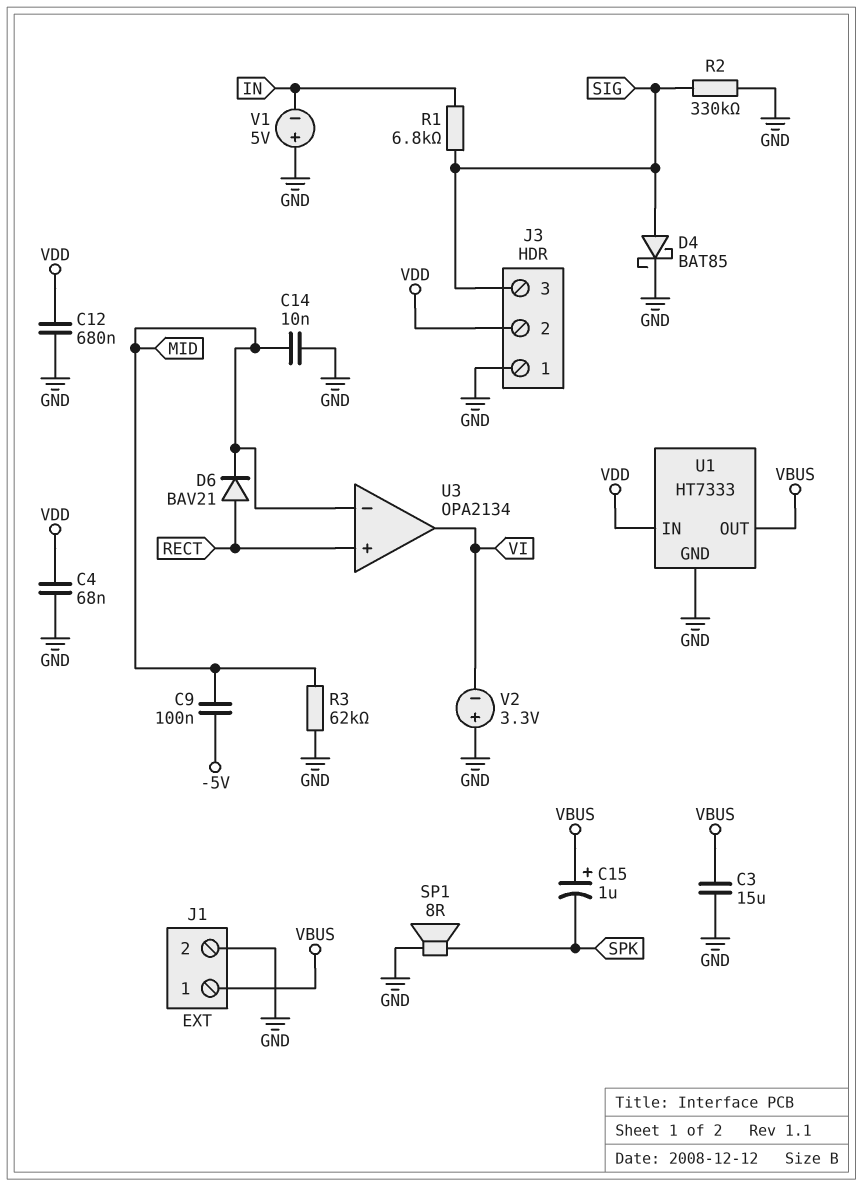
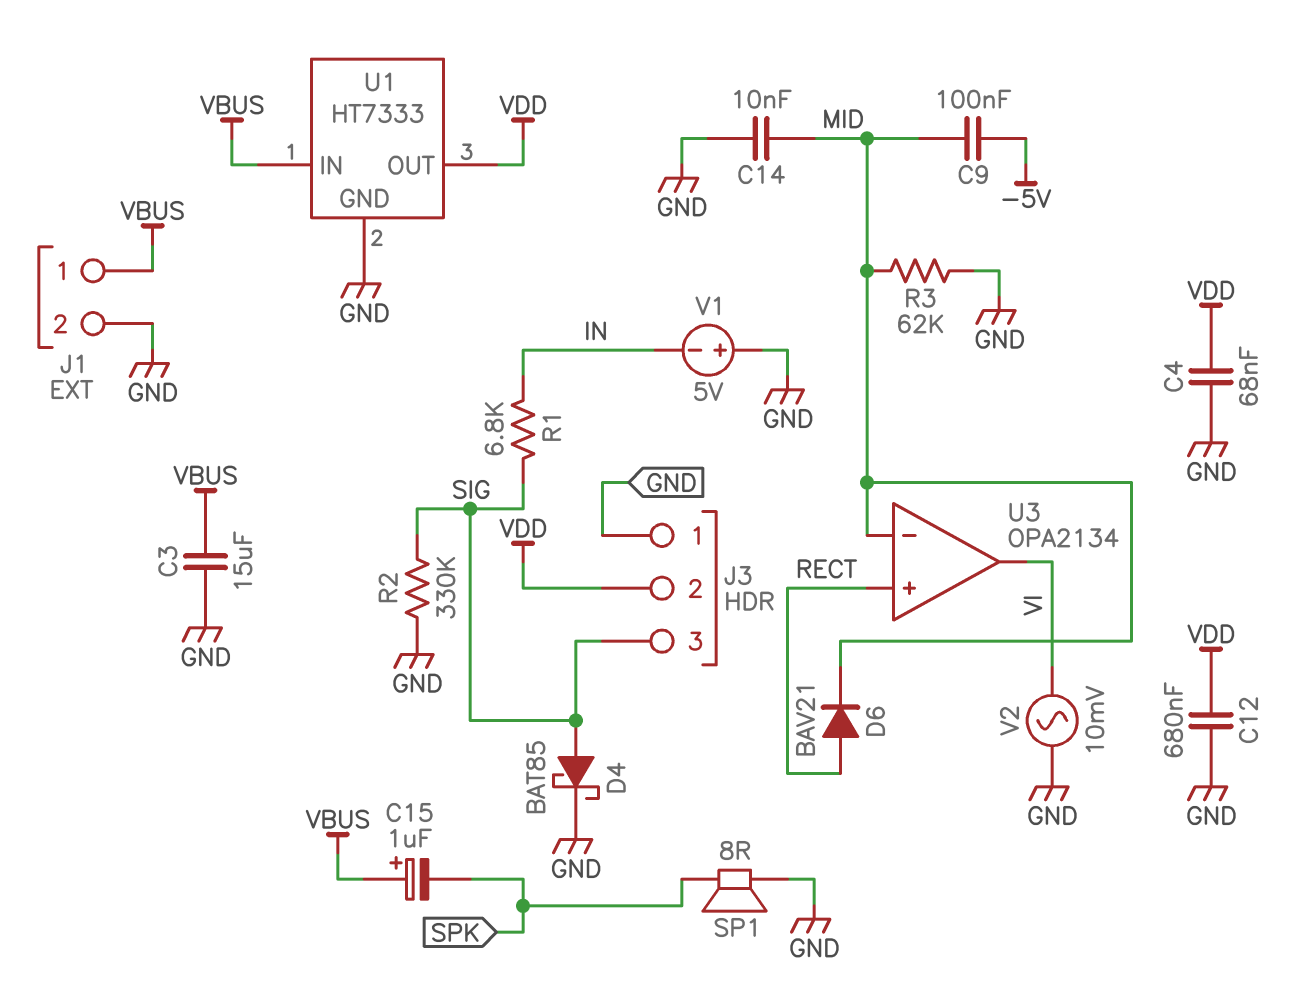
U1 pin IN: VDD -> VBUS
U1 pin OUT: VBUS -> VDD
V2: 3.3V (plus GND, minus VI) -> AC 10mV (GND, VI)

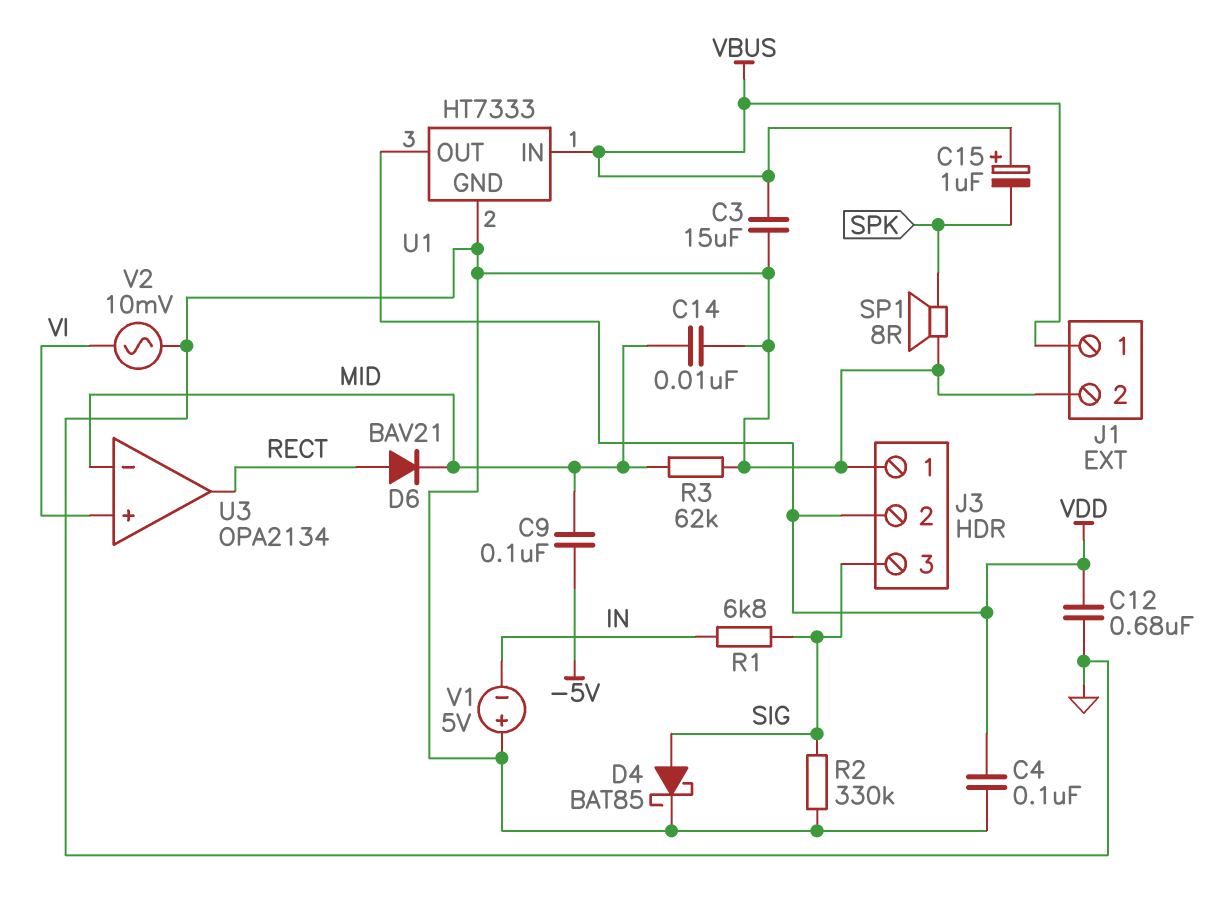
C4: 68nF (GND, VDD) -> 100nF (GND, VDD)
U3 pin in+: RECT -> VI
U3 pin out: VI -> RECT

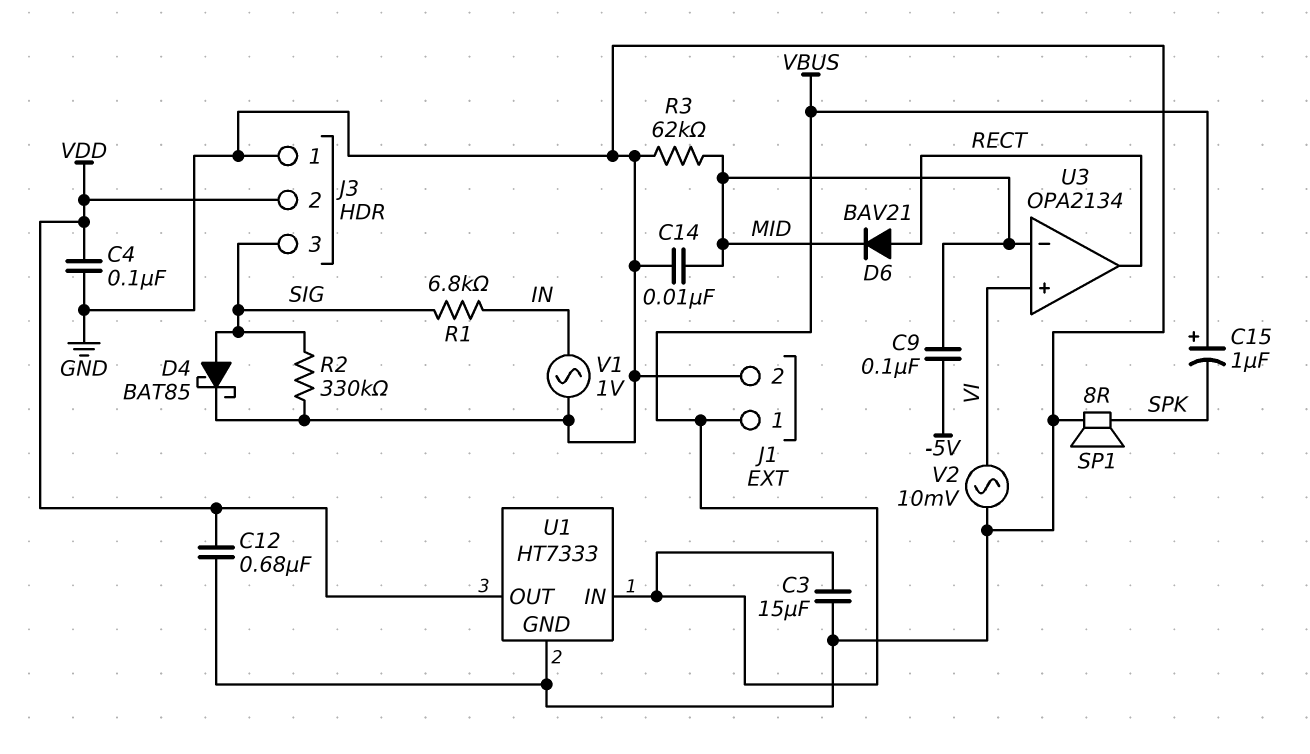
V1: 5V (plus GND, minus IN) -> AC 1V (GND, IN)

